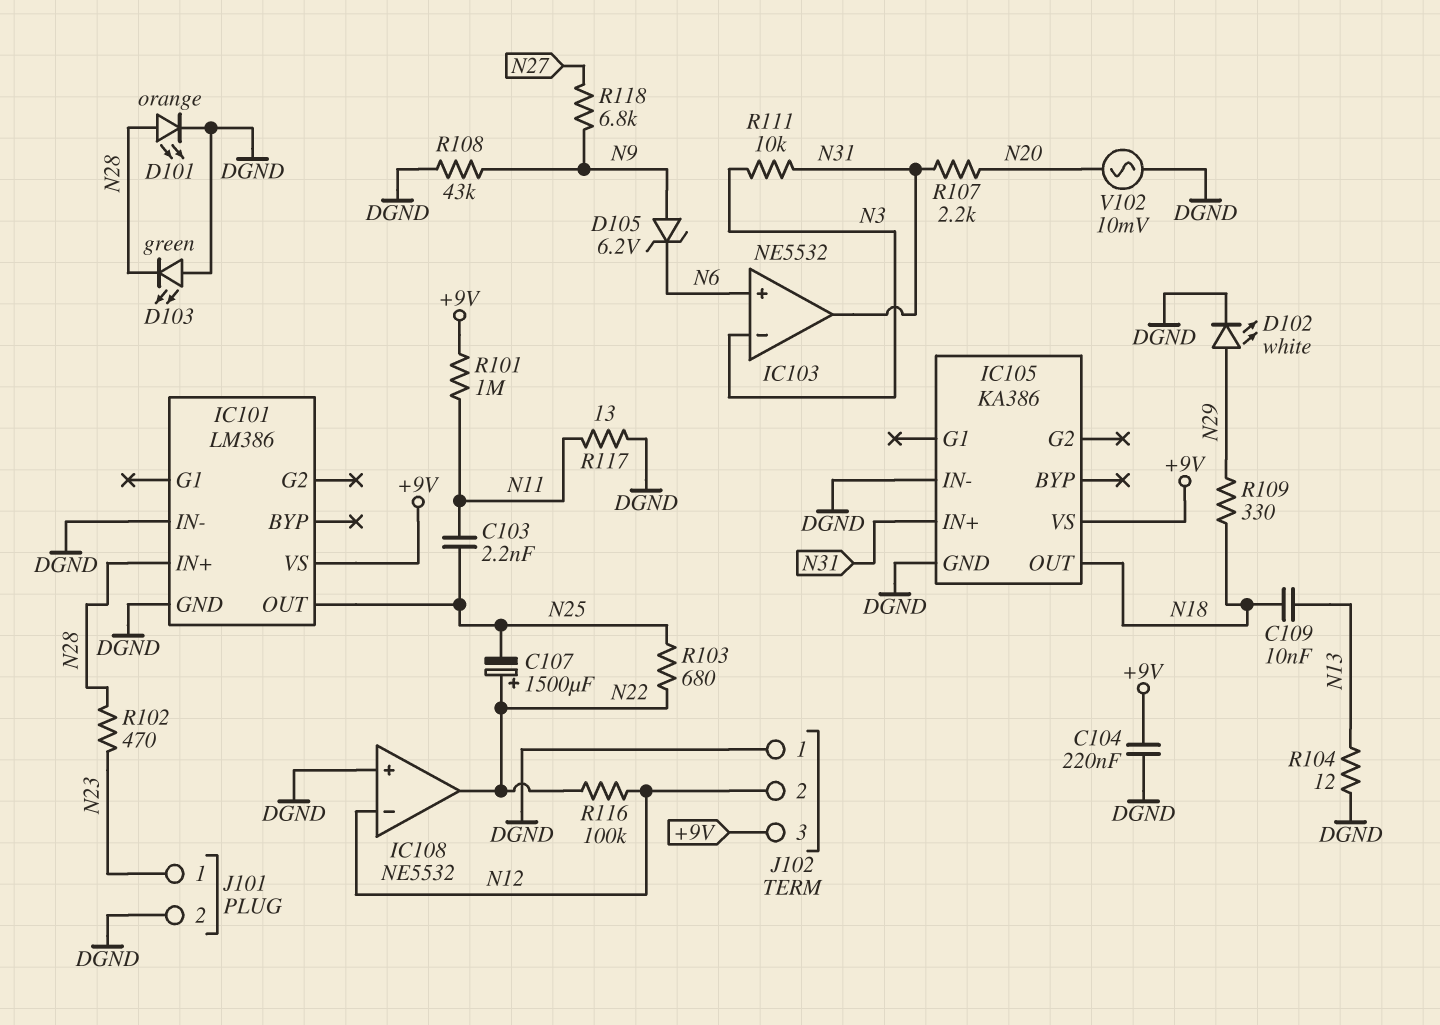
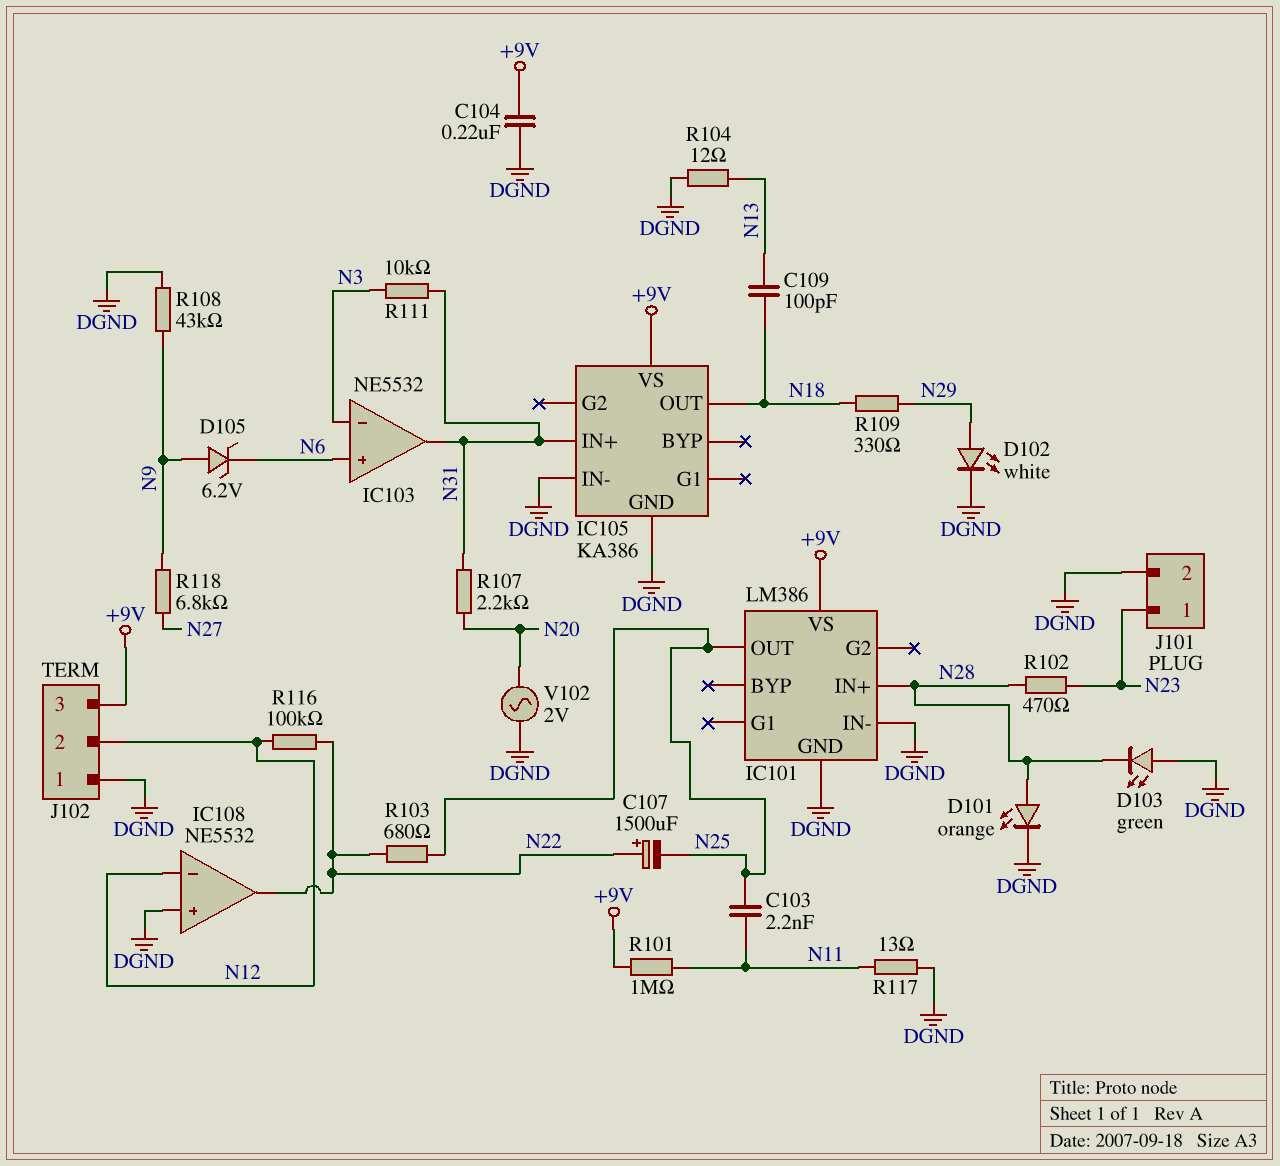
C109: 10nF (N13, N18) -> 100pF (N13, N18)
V102: AC 10mV (DGND, N20) -> AC 2V (DGND, N20)

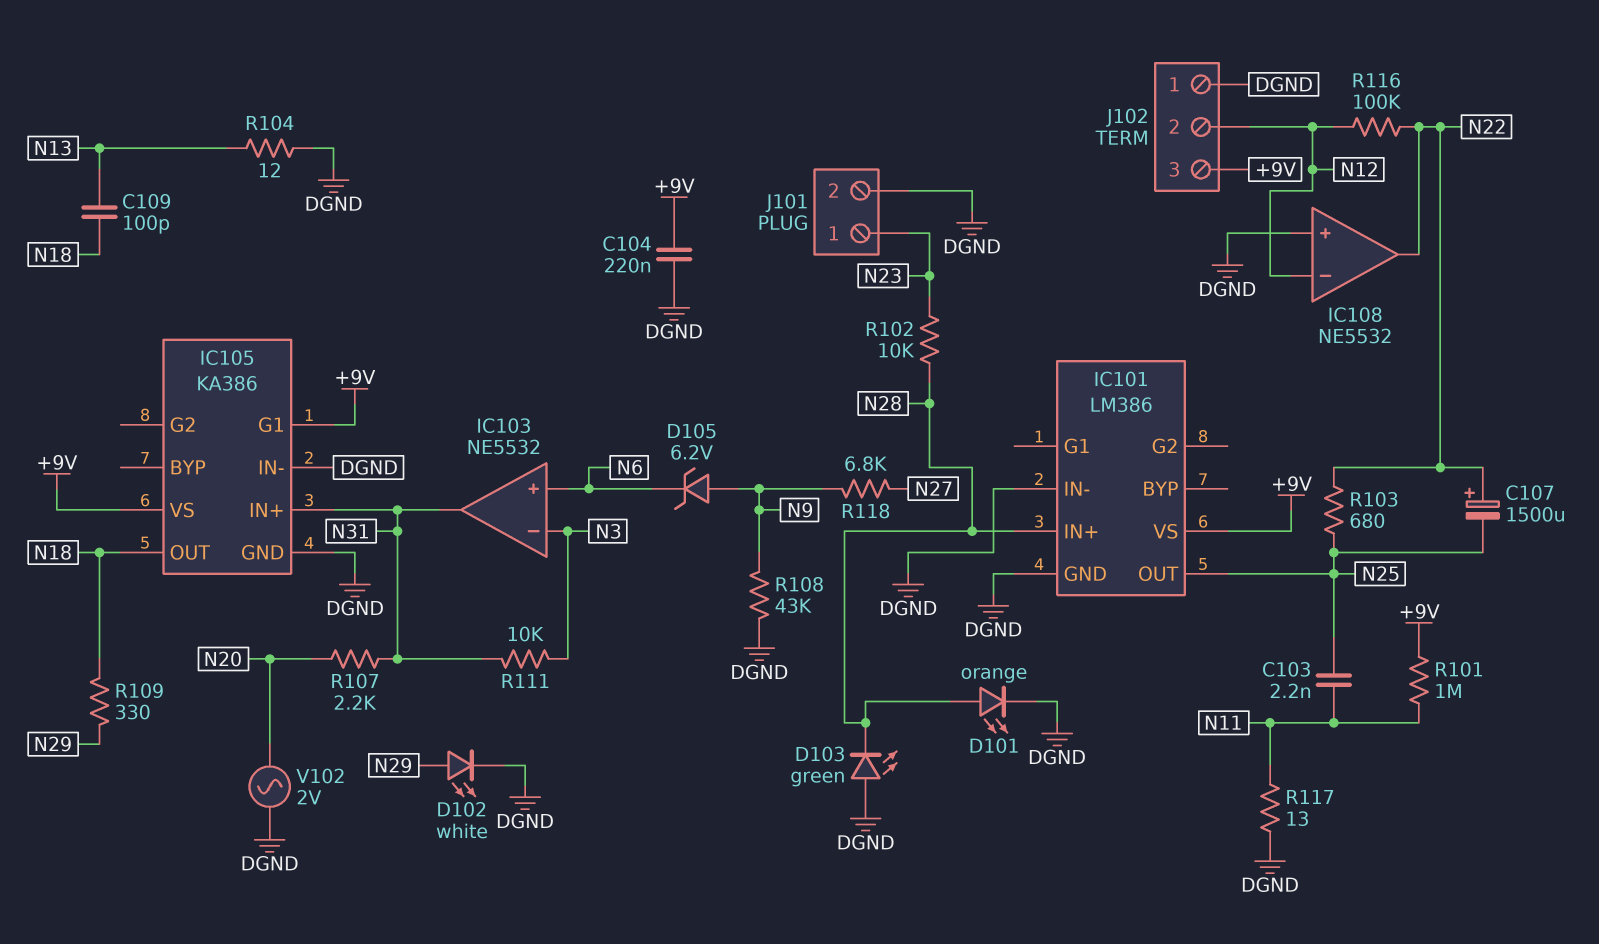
IC105 pin G1: none -> +9V
R102: 470 (N23, N28) -> 10k (N23, N28)

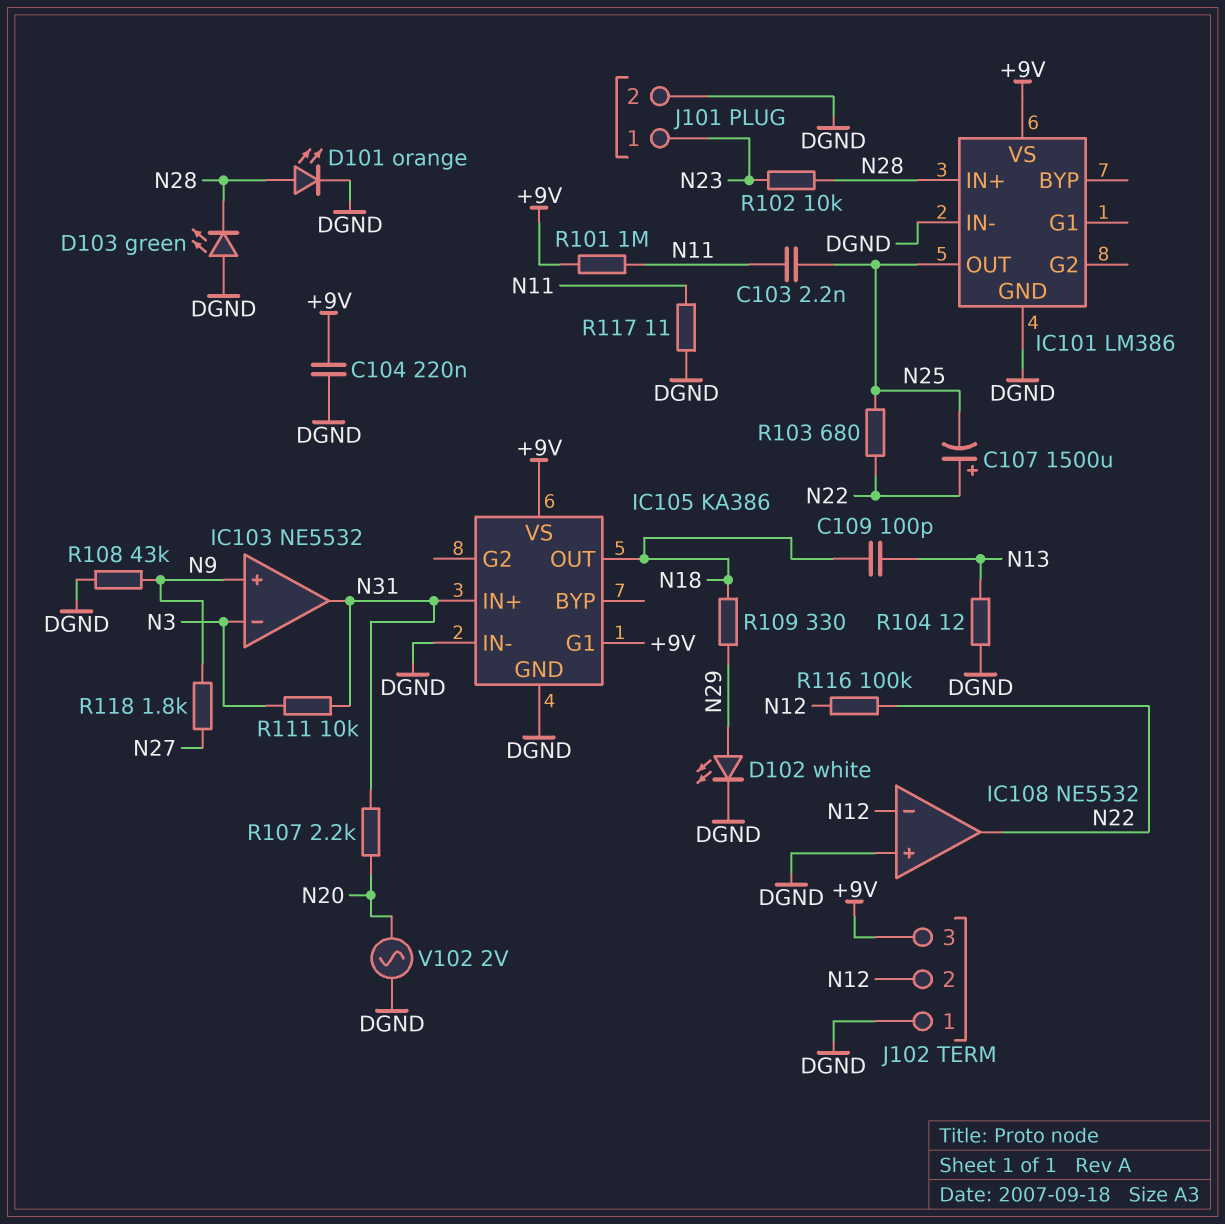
D105: zener 6.2V (A N9, K N6) -> none
IC103 pin in+: N6 -> N9
R117: 13 (DGND, N11) -> 11 (DGND, N11)
R118: 6.8k (N9, N27) -> 1.8k (N9, N27)

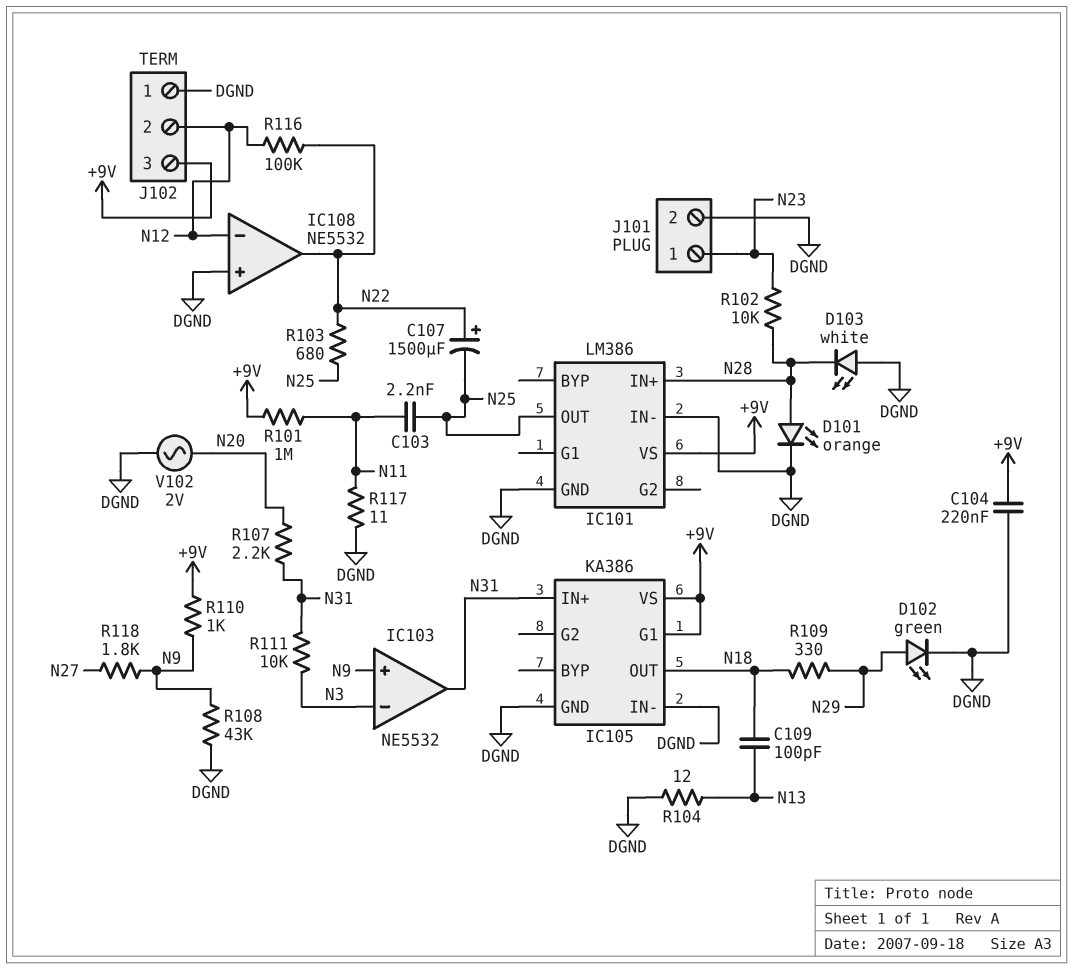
D102: LED white (A N29, K DGND) -> LED green (A N29, K DGND)
D103: LED green (A DGND, K N28) -> LED white (A DGND, K N28)
R110: none -> 1k (+9V, N9)

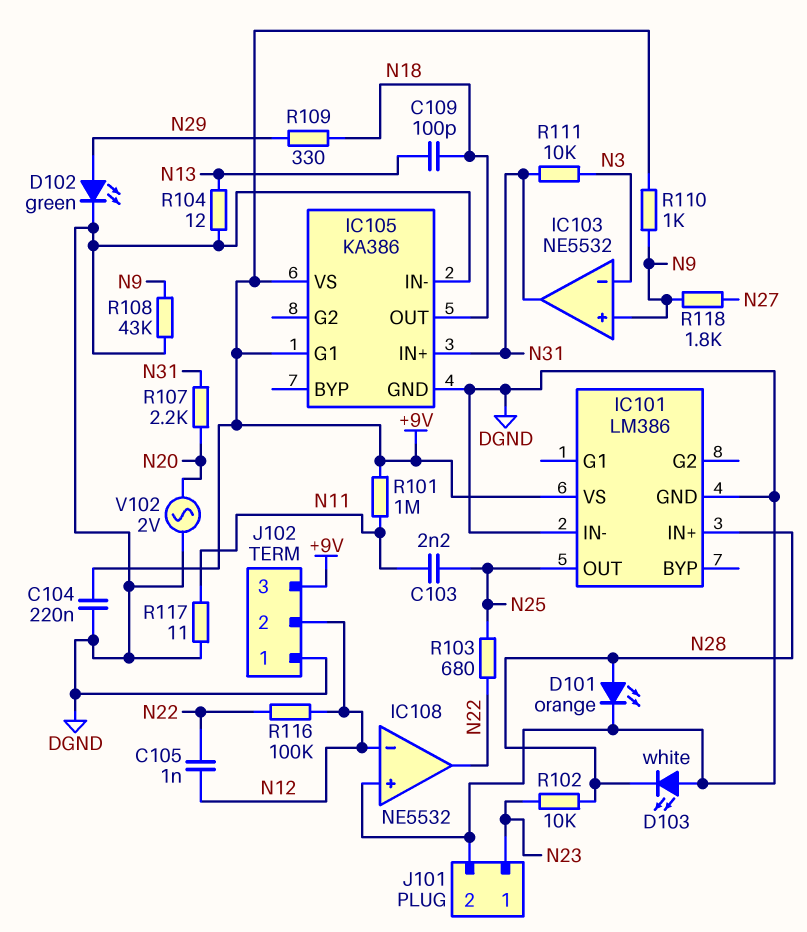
C105: none -> 1nF (N12, N22)
C107: 1500uF (plus N22, minus N25) -> none

